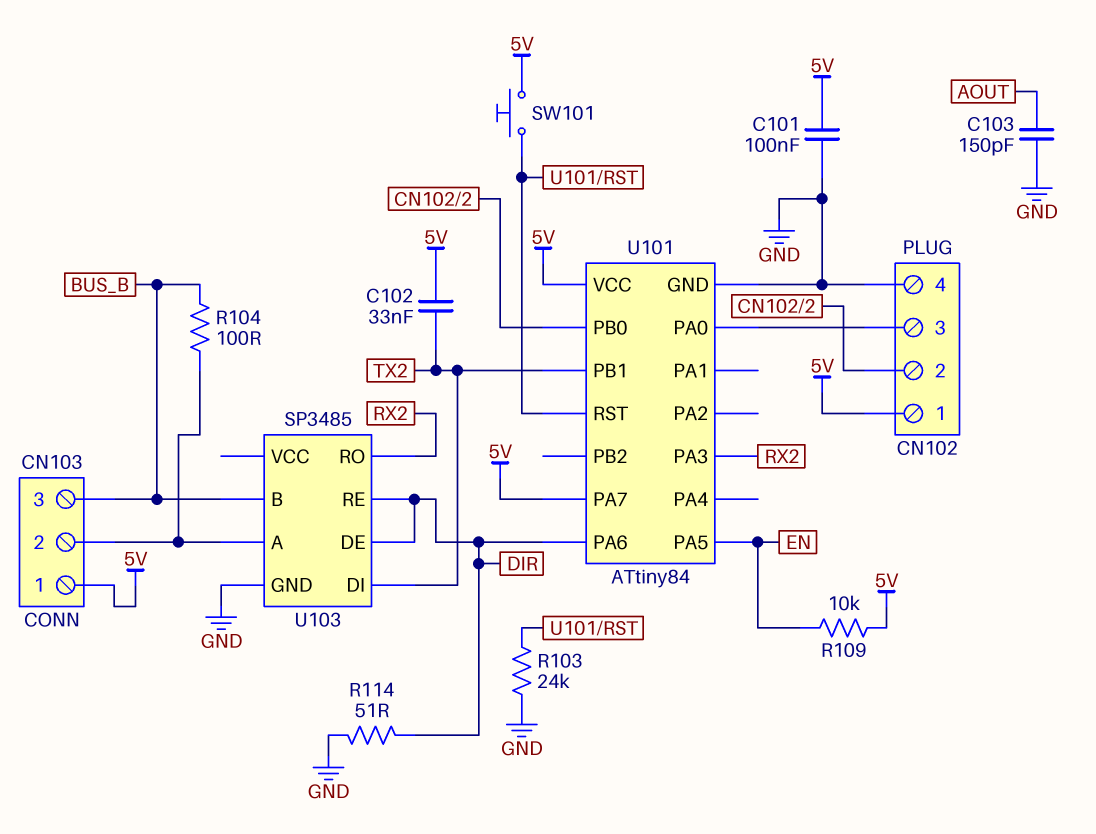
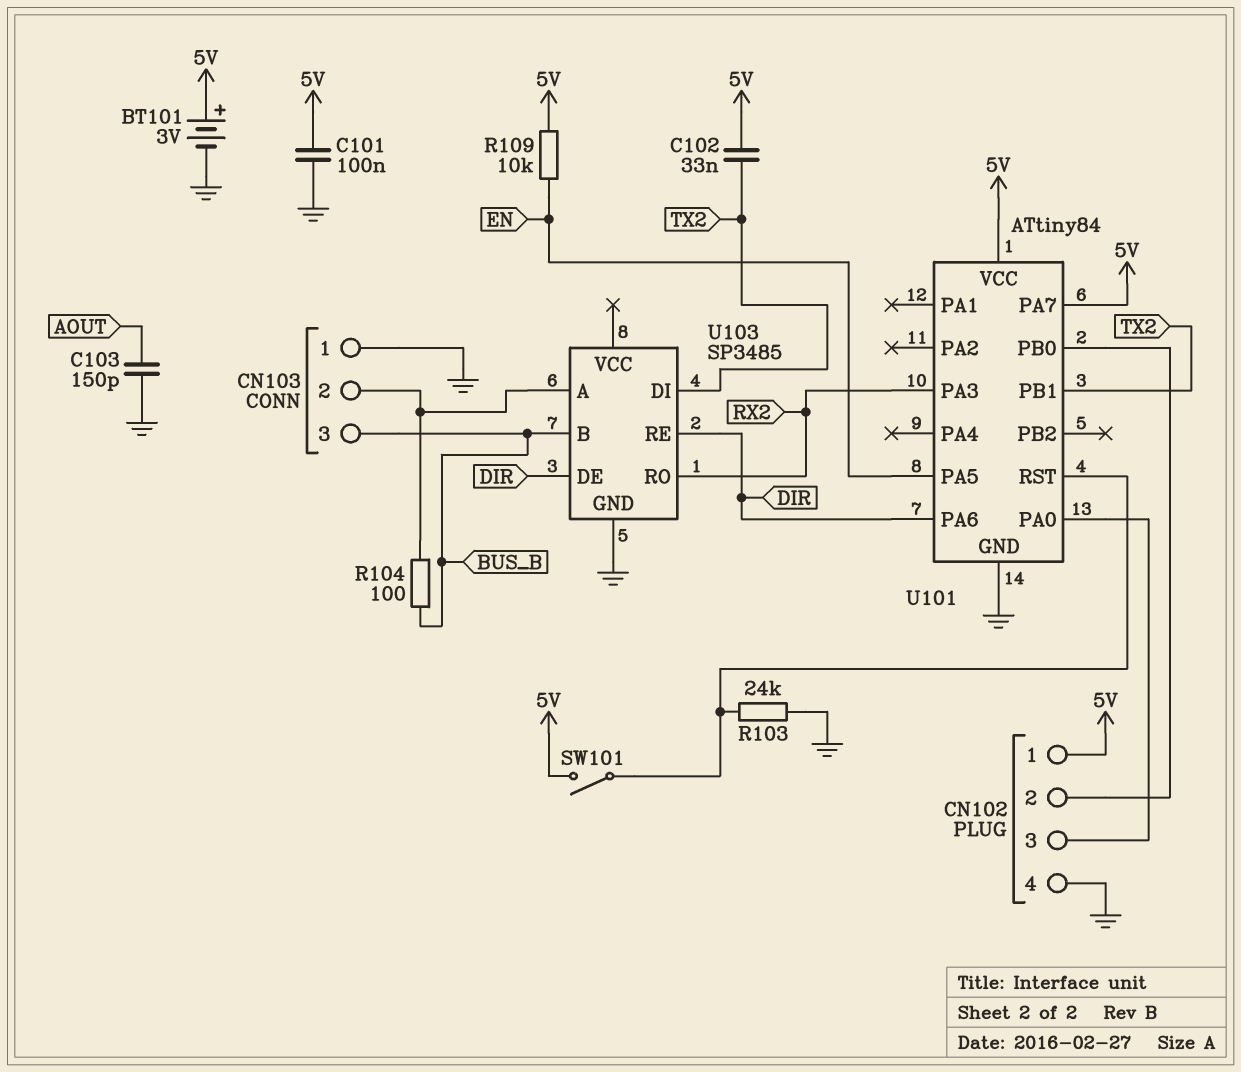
BT101: none -> 3V (plus 5V, minus GND)
CN103 pin 1: 5V -> GND
R114: 51 (DIR, GND) -> none
SW101: button (5V, U101/RST) -> switch (5V, U101/RST)

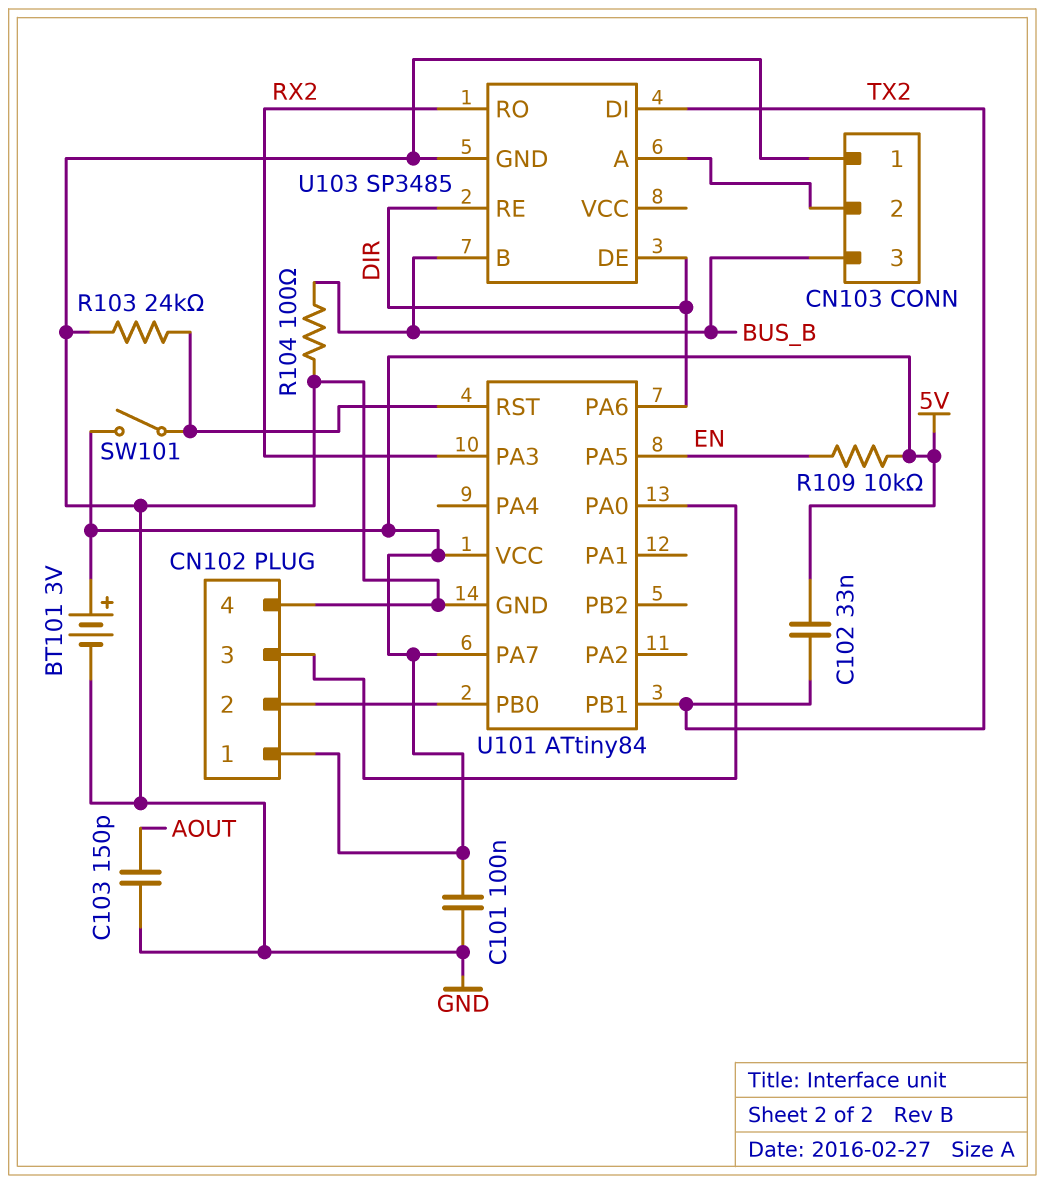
R104: 100 (BUS_B, CN103/2) -> 100 (BUS_B, GND)

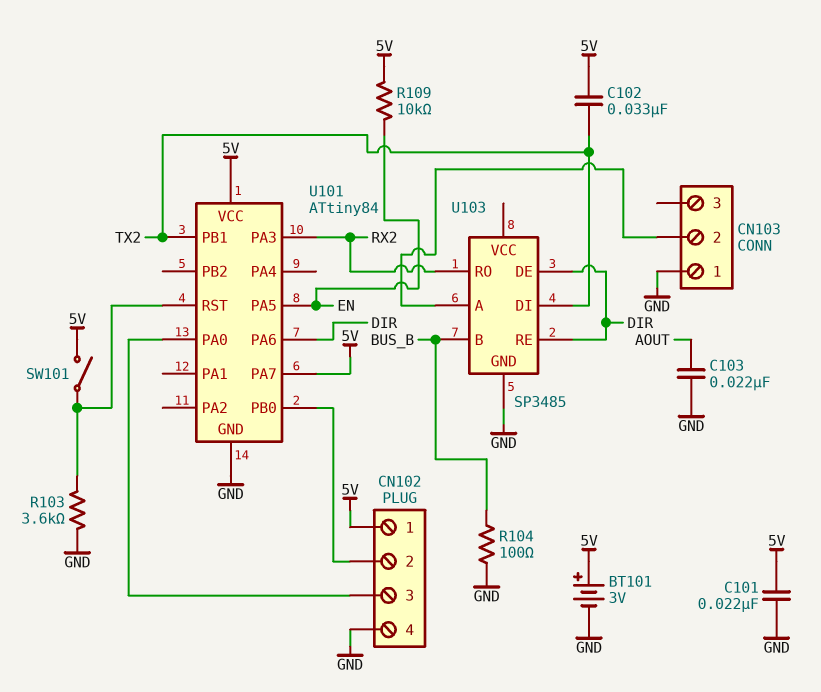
C101: 100nF (5V, GND) -> 22nF (5V, GND)
C103: 150pF (AOUT, GND) -> 22nF (AOUT, GND)
CN103 pin 3: BUS_B -> none
R103: 24k (GND, U101/RST) -> 3.6k (GND, U101/RST)

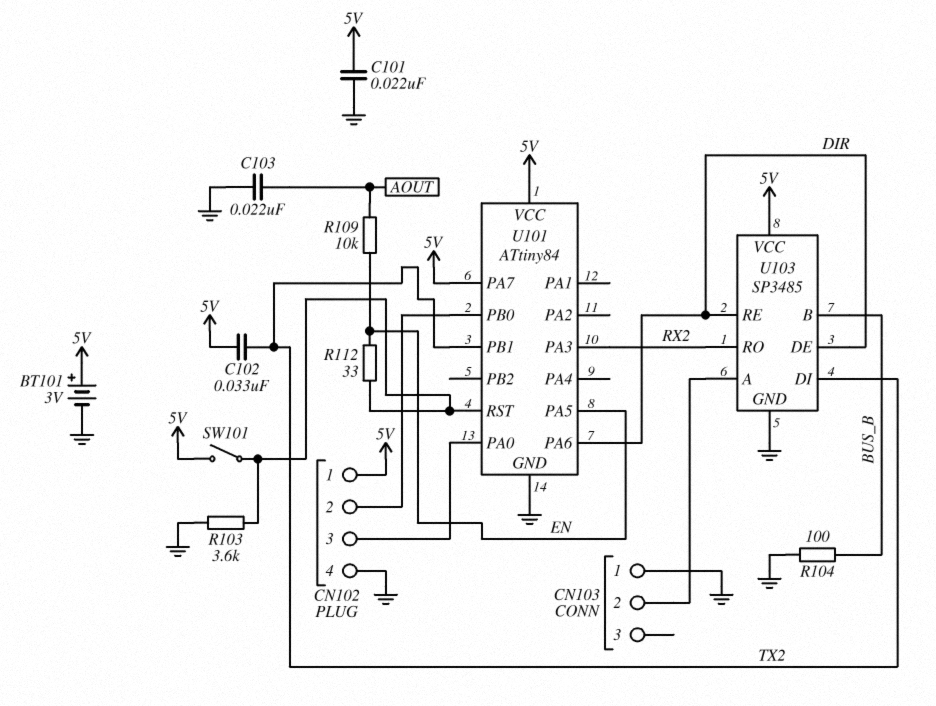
R109: 10k (5V, EN) -> 10k (AOUT, EN)
R112: none -> 33 (EN, U101/RST)
U103 pin VCC: none -> 5V

